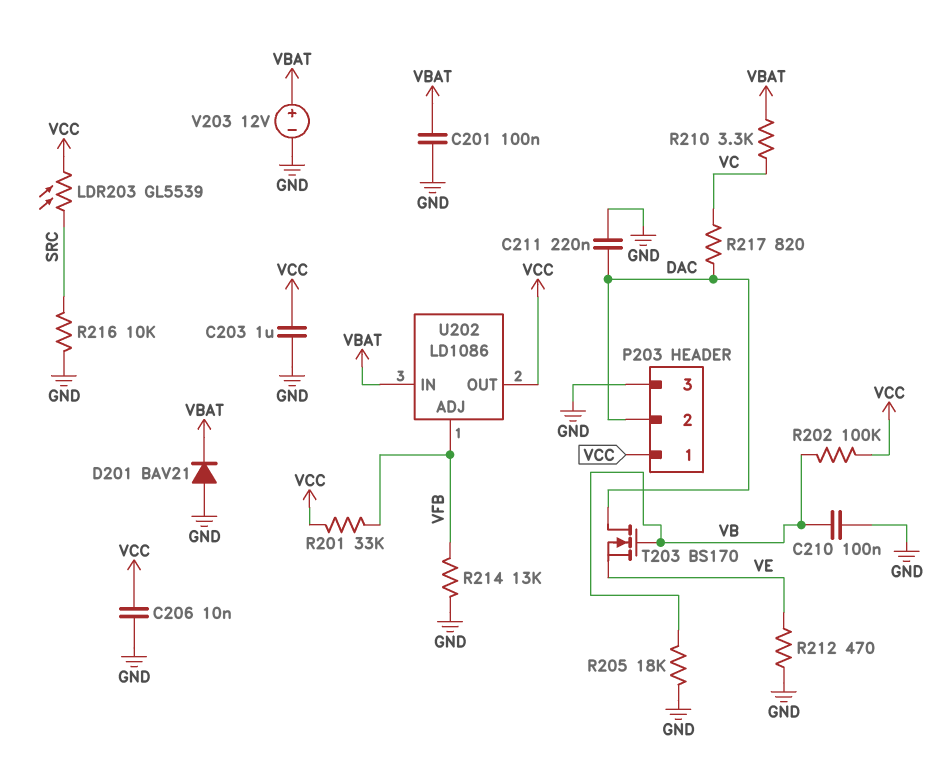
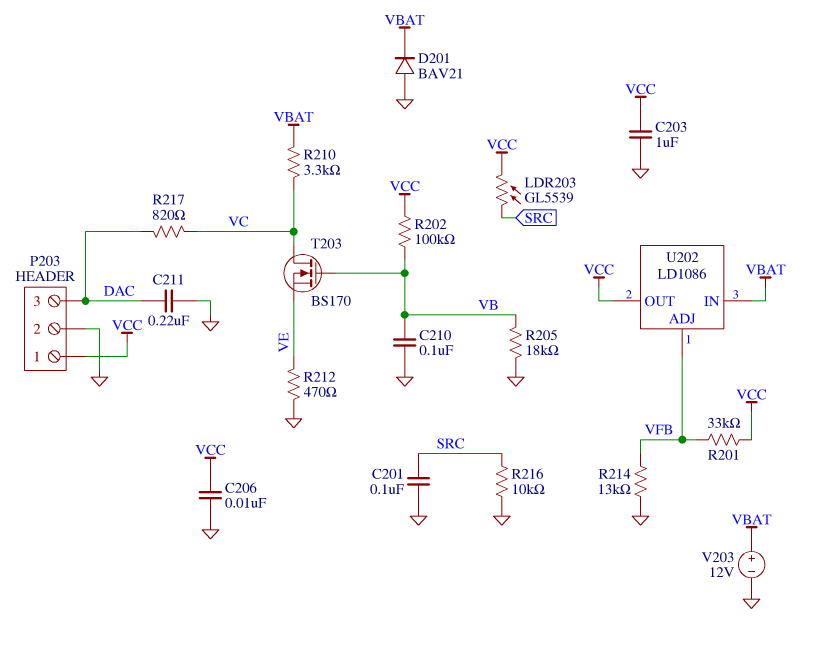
C201: 100nF (GND, VBAT) -> 100nF (GND, SRC)
P203 pin 2: DAC -> GND
P203 pin 3: GND -> DAC
T203: NMOS BS170 (G VB, D DAC, S VE) -> NMOS BS170 (G VB, D VC, S VE)

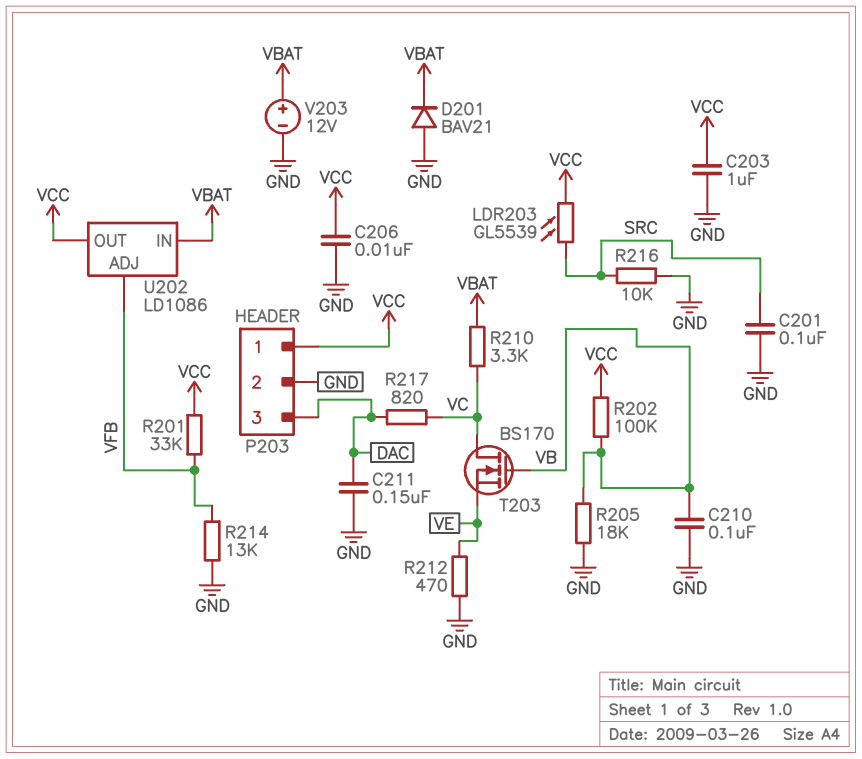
C211: 220nF (DAC, GND) -> 150nF (DAC, GND)

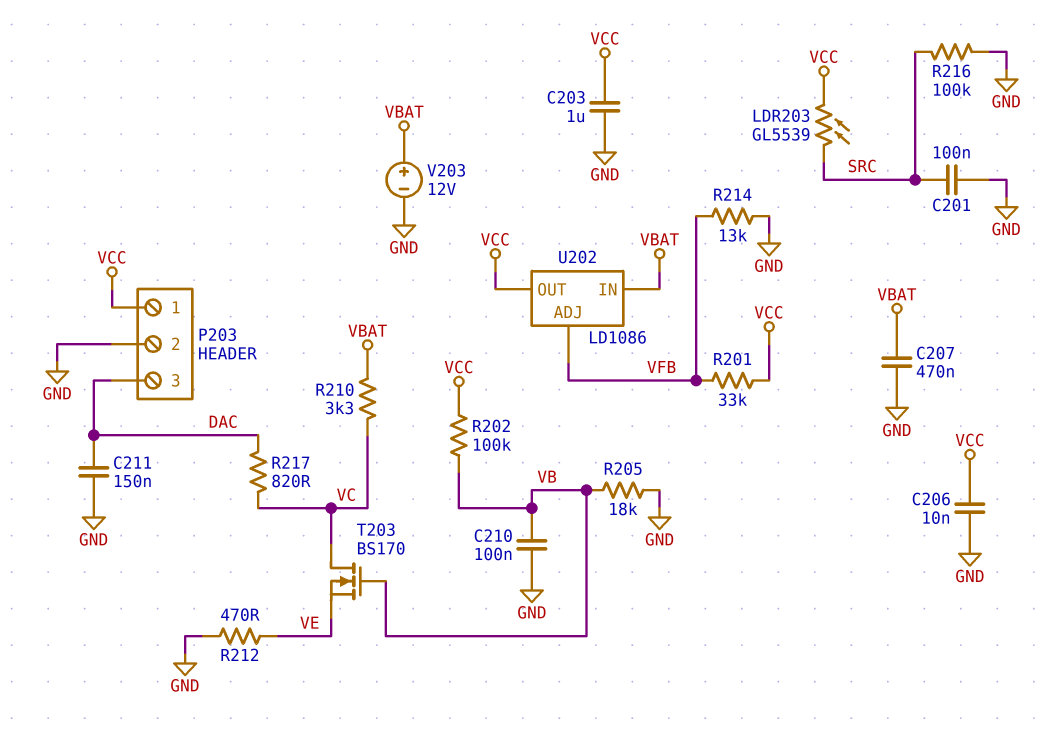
C207: none -> 470nF (GND, VBAT)
D201: diode BAV21 (A GND, K VBAT) -> none
R216: 10k (GND, SRC) -> 100k (GND, SRC)

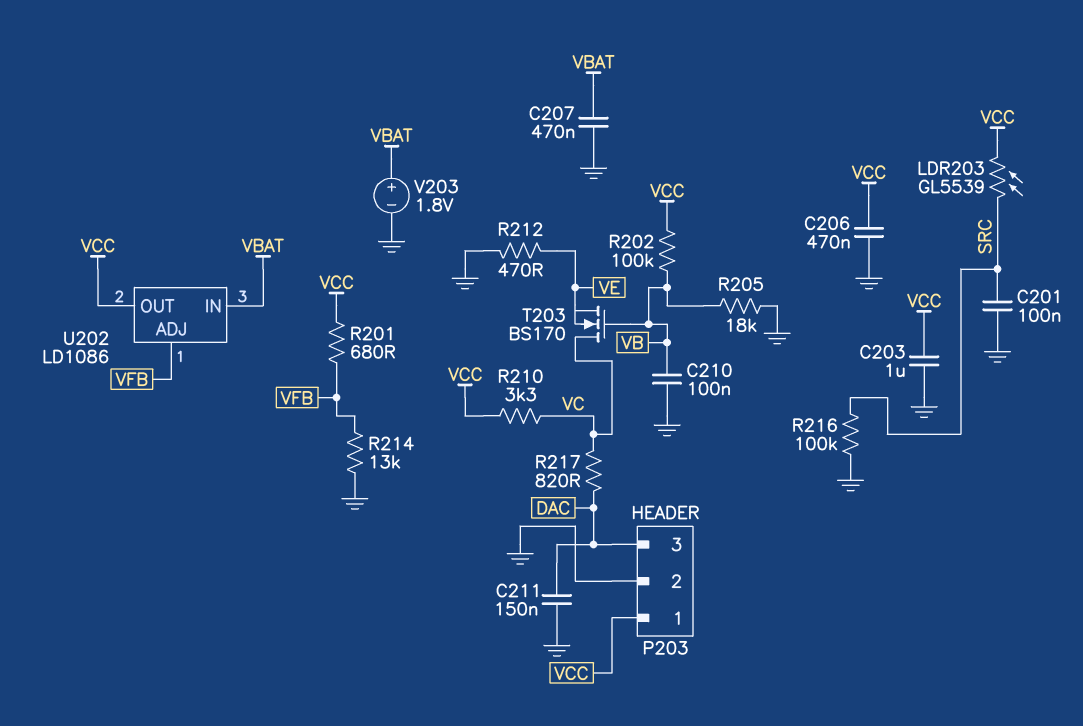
C206: 10nF (GND, VCC) -> 470nF (GND, VCC)
R201: 33k (VCC, VFB) -> 680 (VCC, VFB)
R210: 3.3k (VBAT, VC) -> 3.3k (VC, VCC)
V203: 12V (plus VBAT, minus GND) -> 1.8V (plus VBAT, minus GND)

